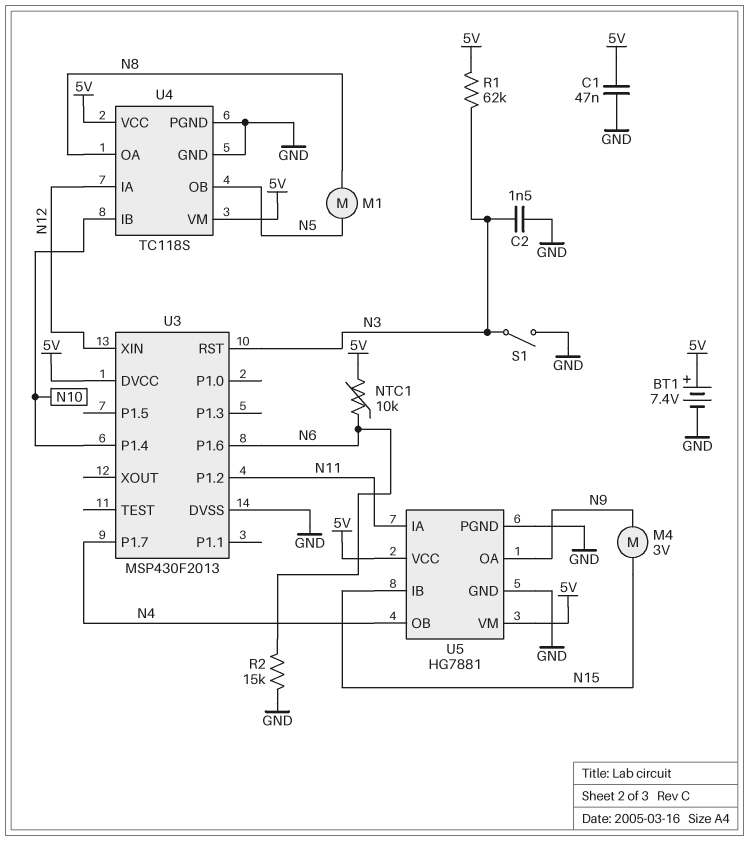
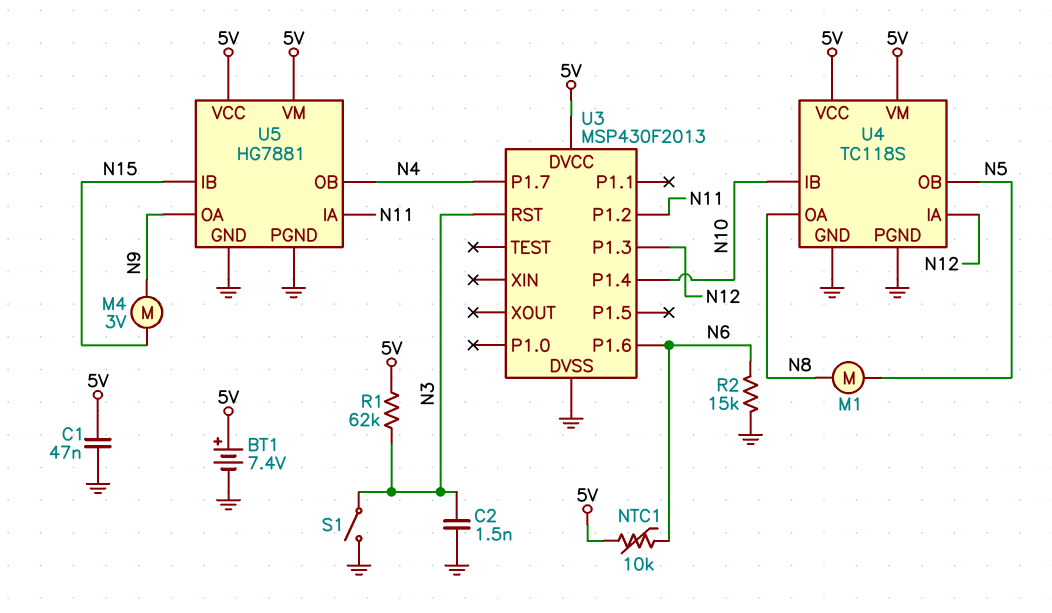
U3 pin P1.3: none -> N12
U3 pin XIN: N12 -> none

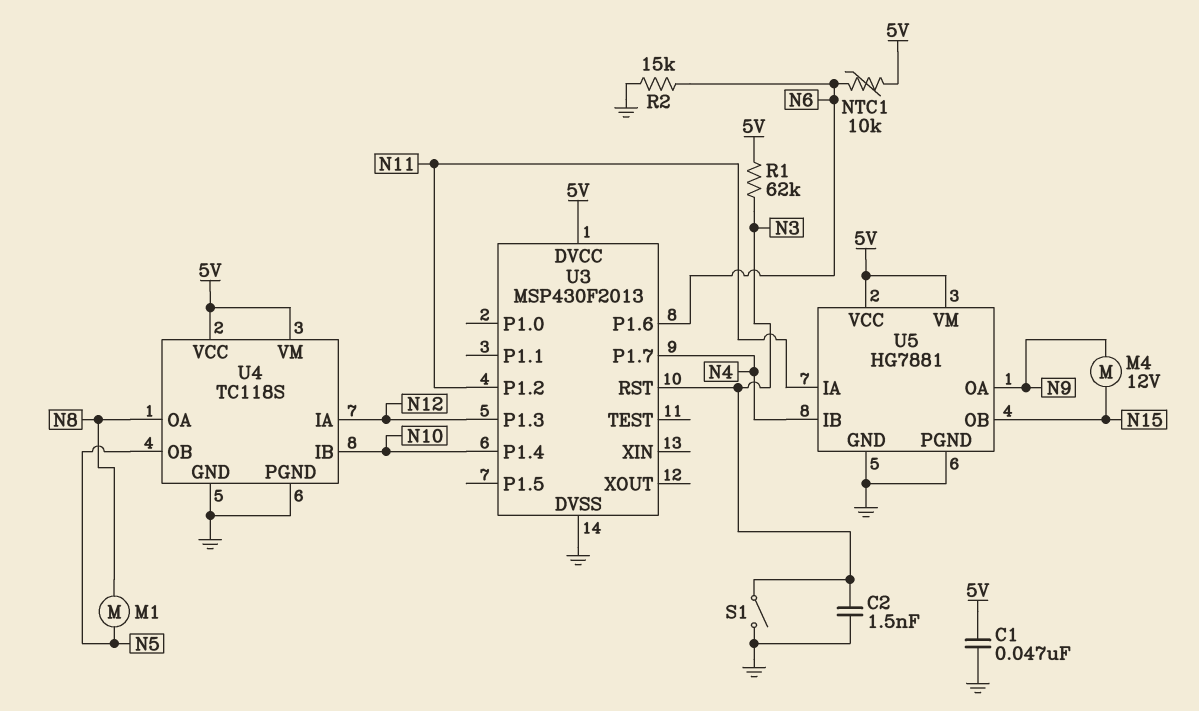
BT1: 7.4V (plus 5V, minus GND) -> none
M4: motor 3V (N9, N15) -> motor 12V (N9, N15)
U5 pin IB: N15 -> N4
U5 pin OB: N4 -> N15

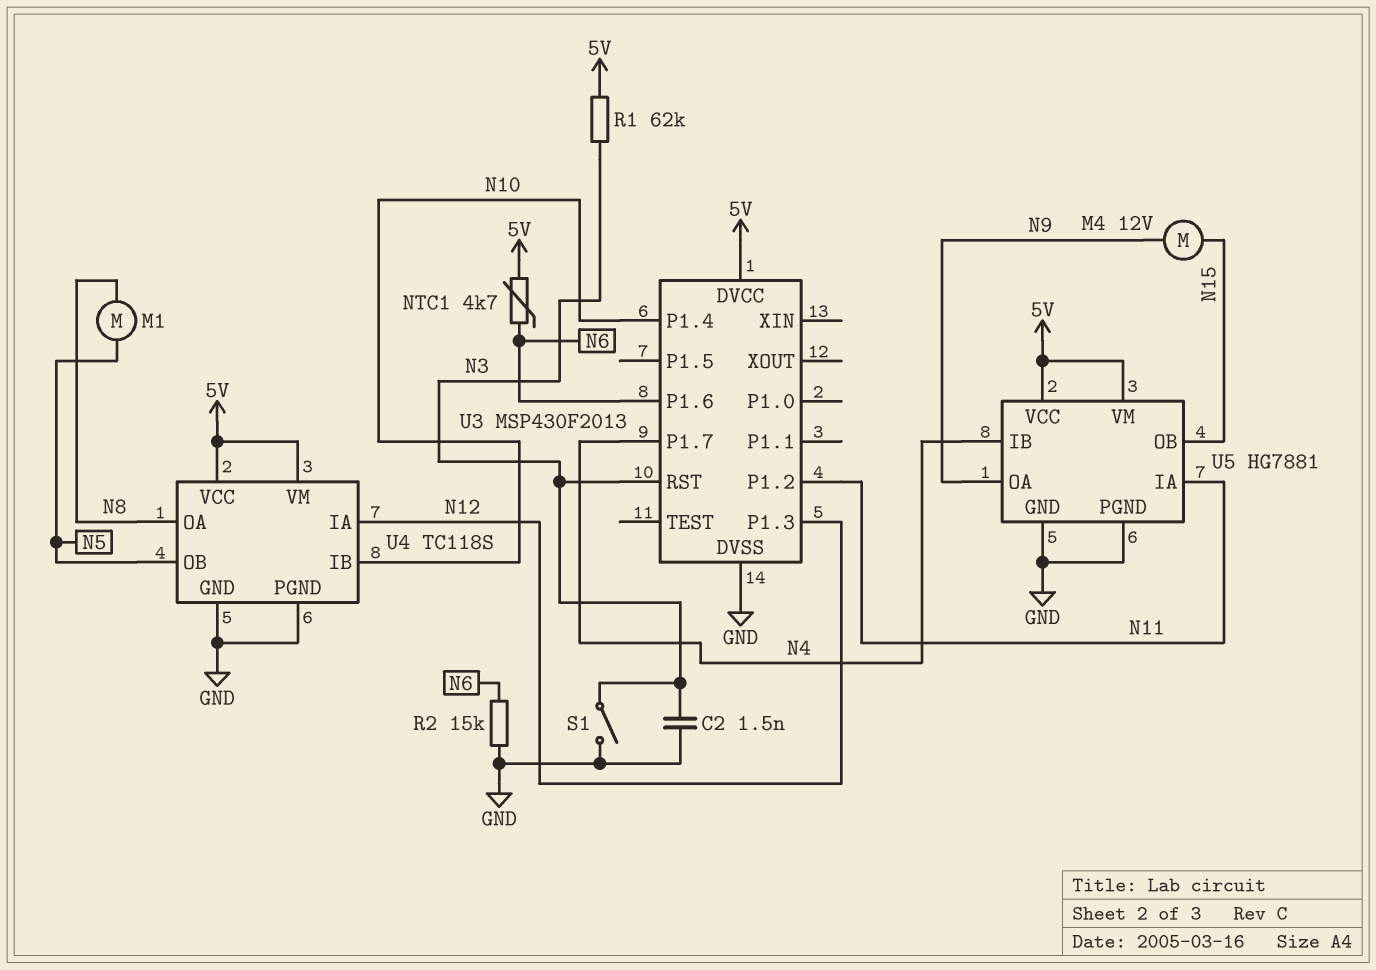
C1: 47nF (5V, GND) -> none
NTC1: 10k (5V, N6) -> 4.7k (5V, N6)

